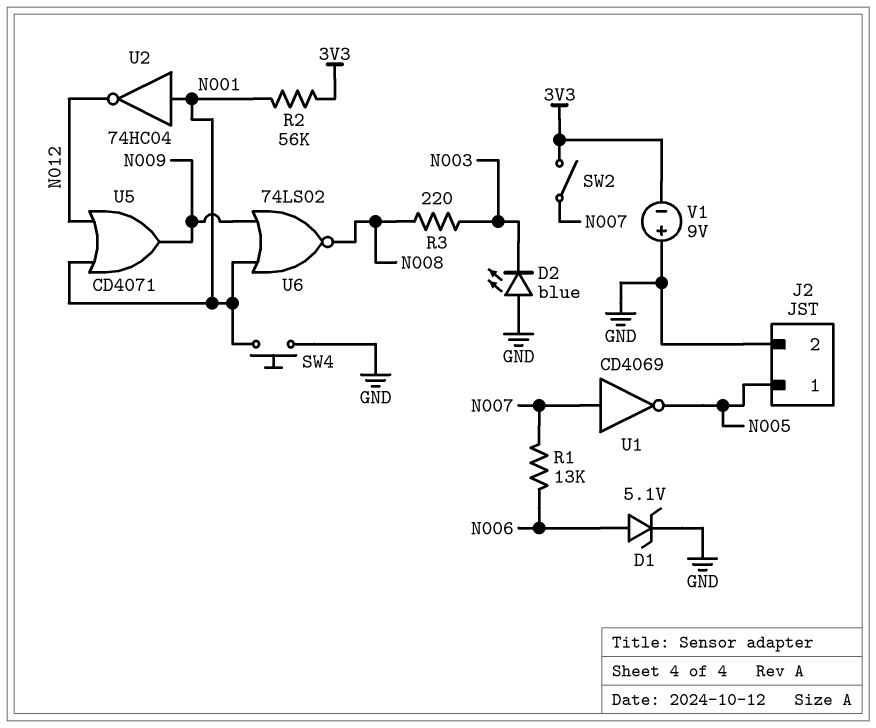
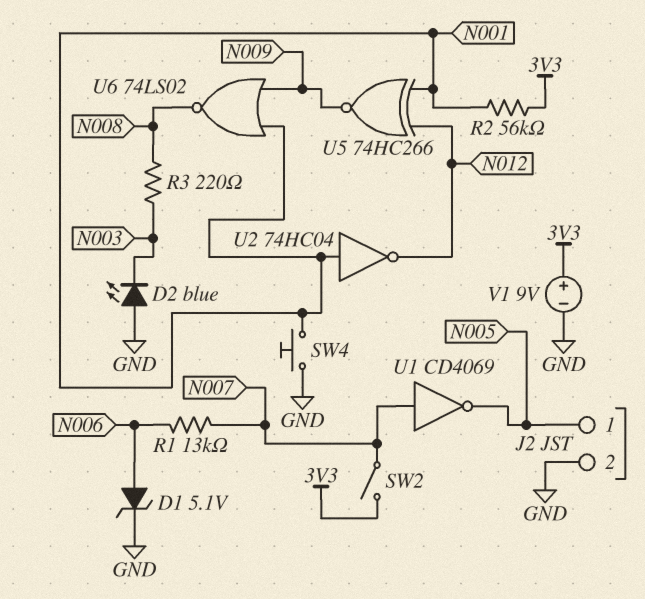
U5: OR CD4071 (in N001, in N012, out N009) -> XNOR 74HC266 (in N001, in N012, out N009)
V1: 9V (plus GND, minus 3V3) -> 9V (plus 3V3, minus GND)

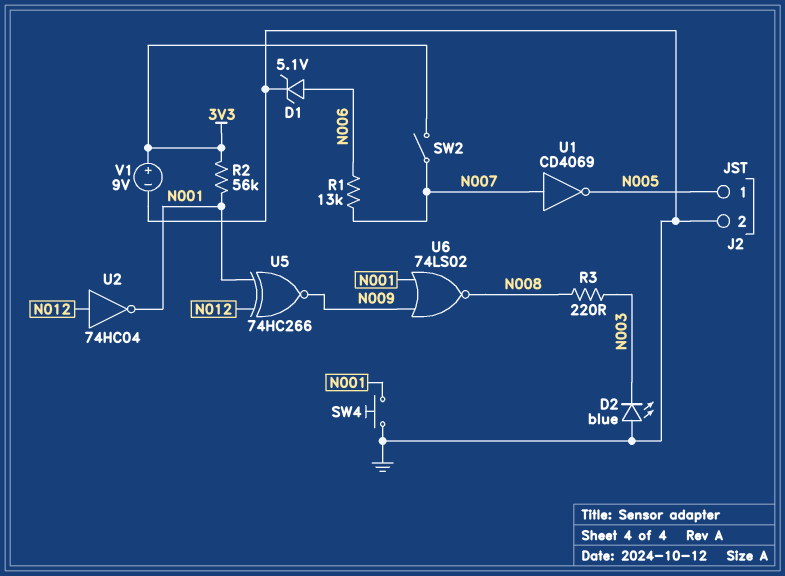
U2: NOT 74HC04 (in N001, out N012) -> NOT 74HC04 (in N012, out N001)

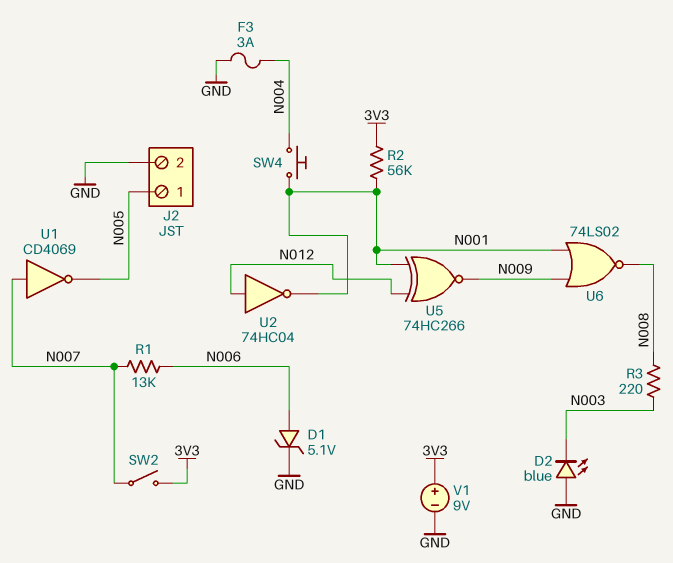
F3: none -> 3A (GND, N004)
SW4: button (GND, N001) -> button (N001, N004)

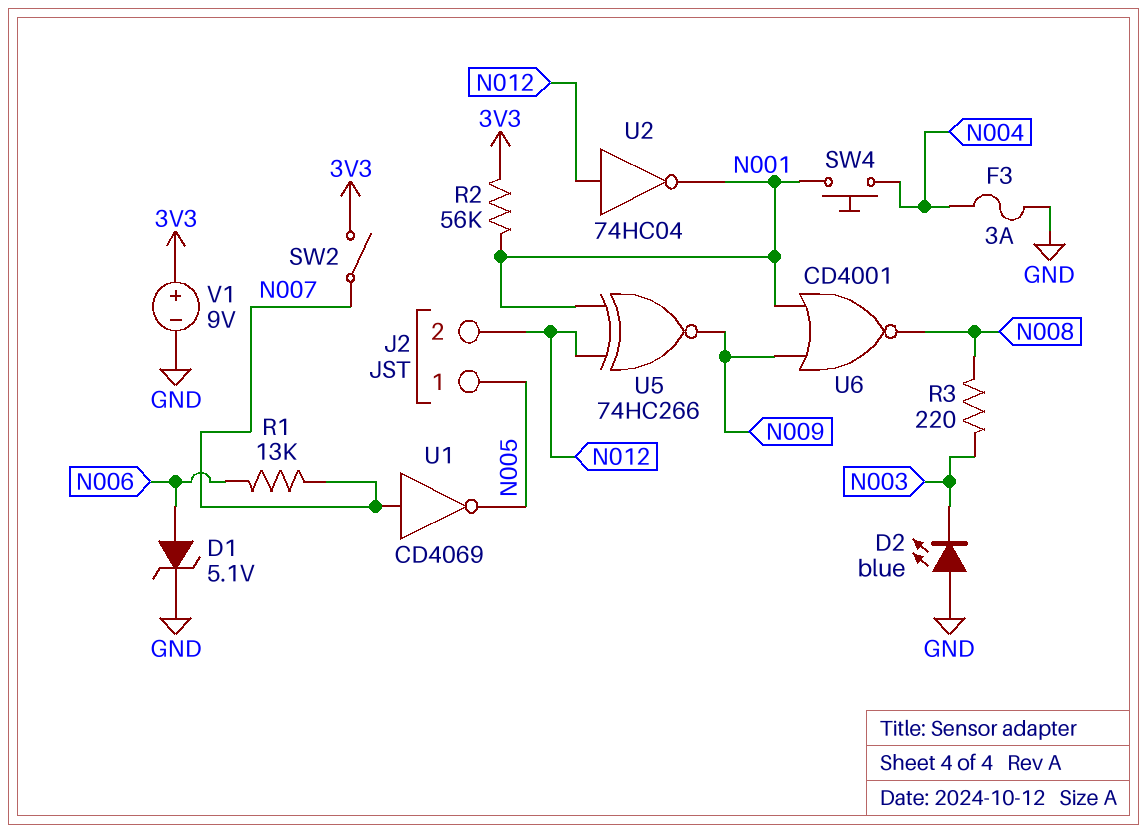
J2 pin 2: GND -> N012
U6: NOR 74LS02 (in N001, in N009, out N008) -> NOR CD4001 (in N001, in N009, out N008)

